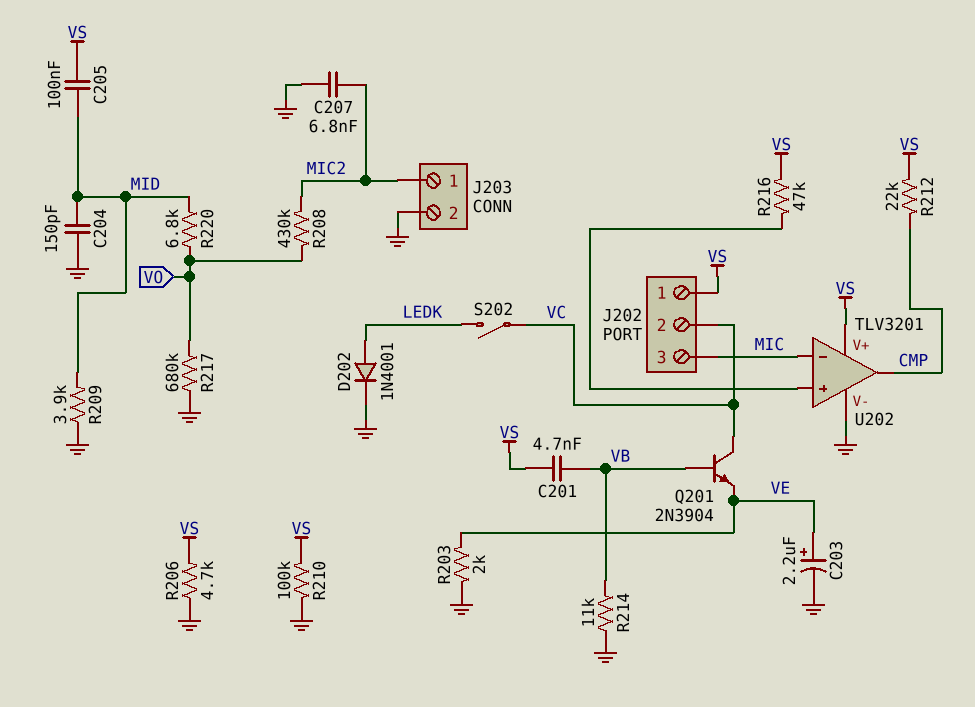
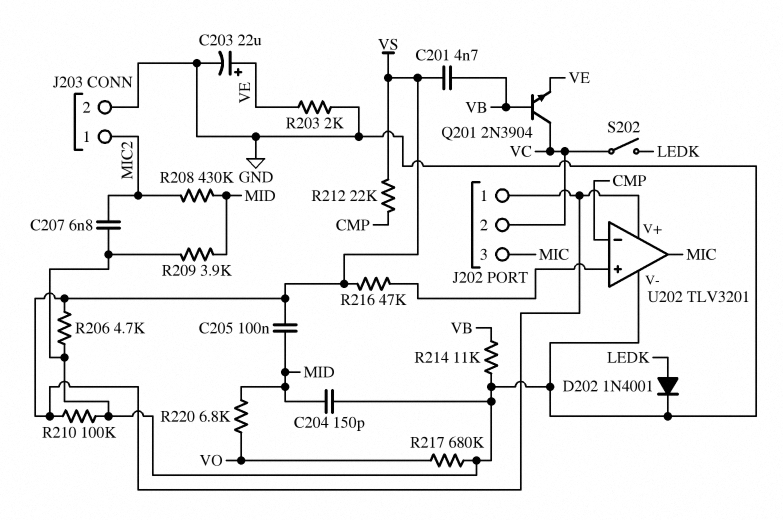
C203: 2.2uF (plus VE, minus GND) -> 22uF (plus VE, minus GND)
R208: 430k (MIC2, VO) -> 430k (MIC2, MID)
U202 pin in-: MIC -> CMP
U202 pin out: CMP -> MIC

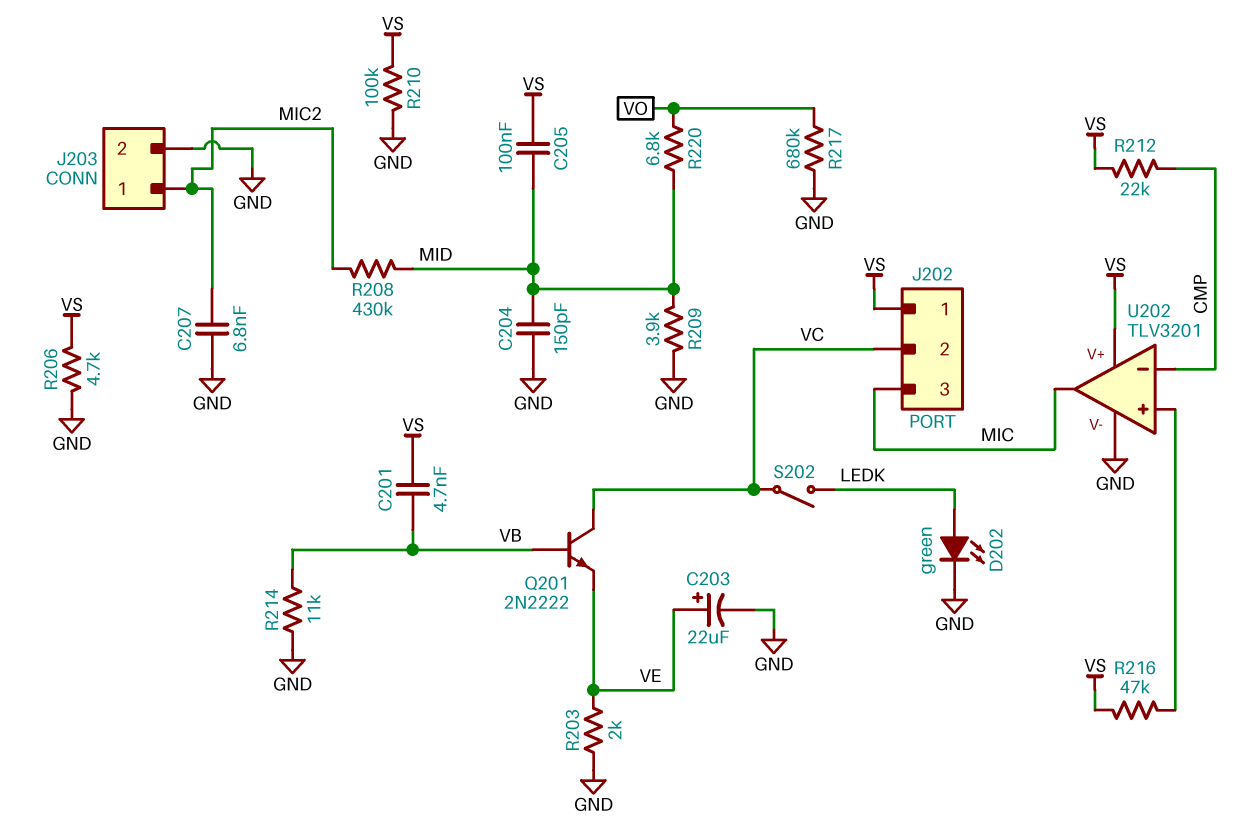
D202: diode 1N4001 (A LEDK, K GND) -> LED green (A LEDK, K GND)
Q201: NPN 2N3904 (B VB, C VC, E VE) -> NPN 2N2222 (B VB, C VC, E VE)

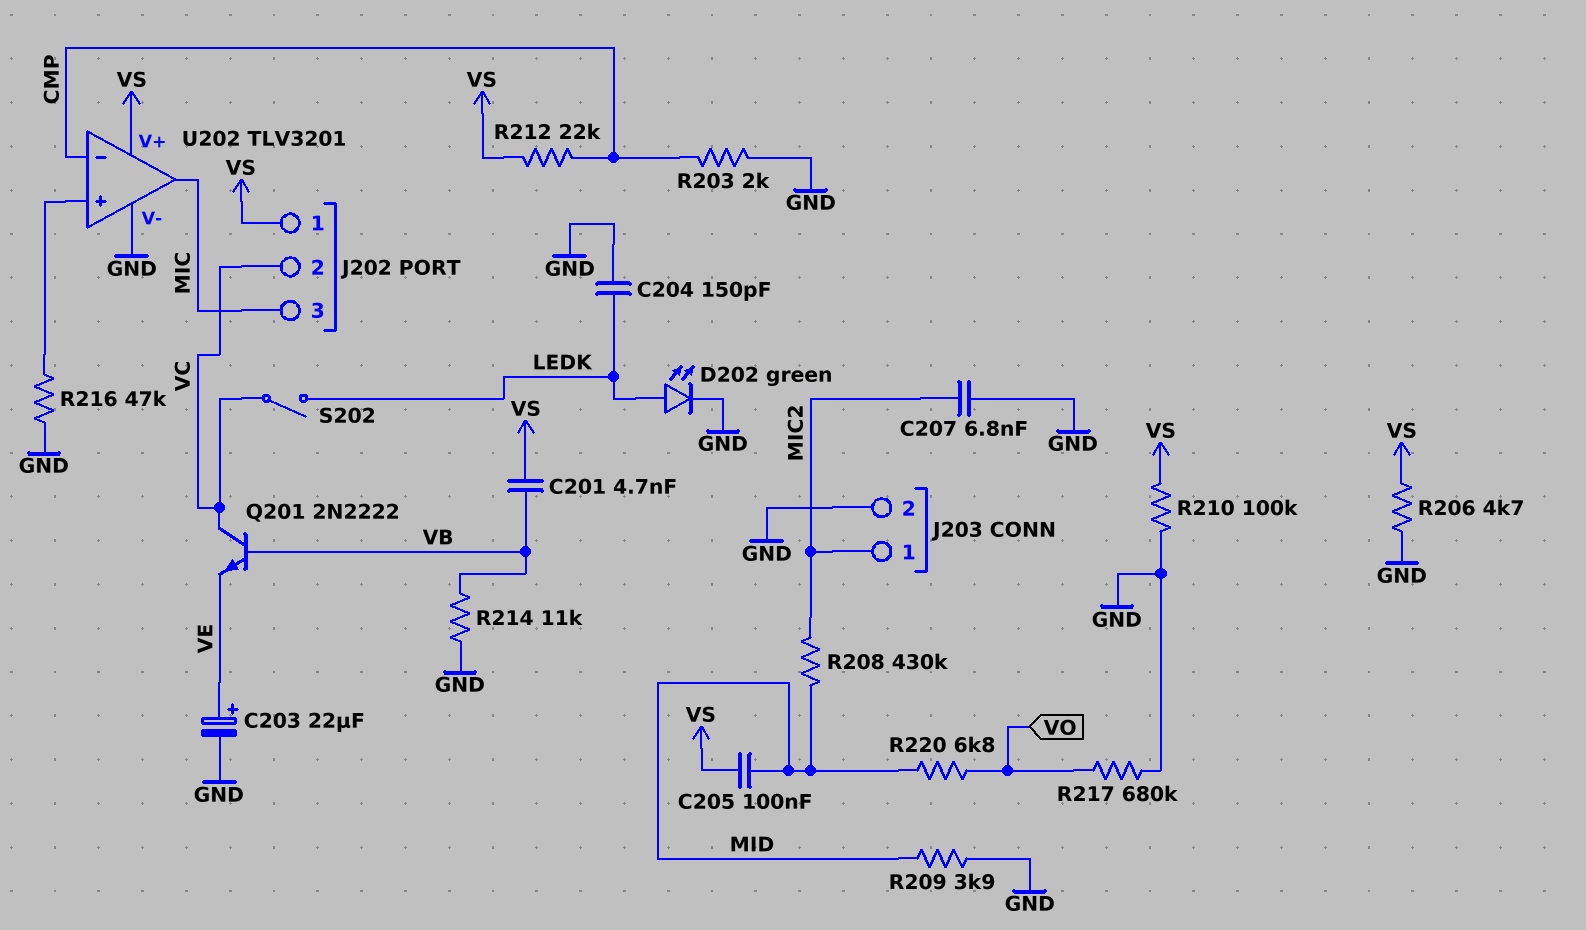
C204: 150pF (GND, MID) -> 150pF (GND, LEDK)
R203: 2k (GND, VE) -> 2k (CMP, GND)
R216: 47k (U202/in+, VS) -> 47k (GND, U202/in+)

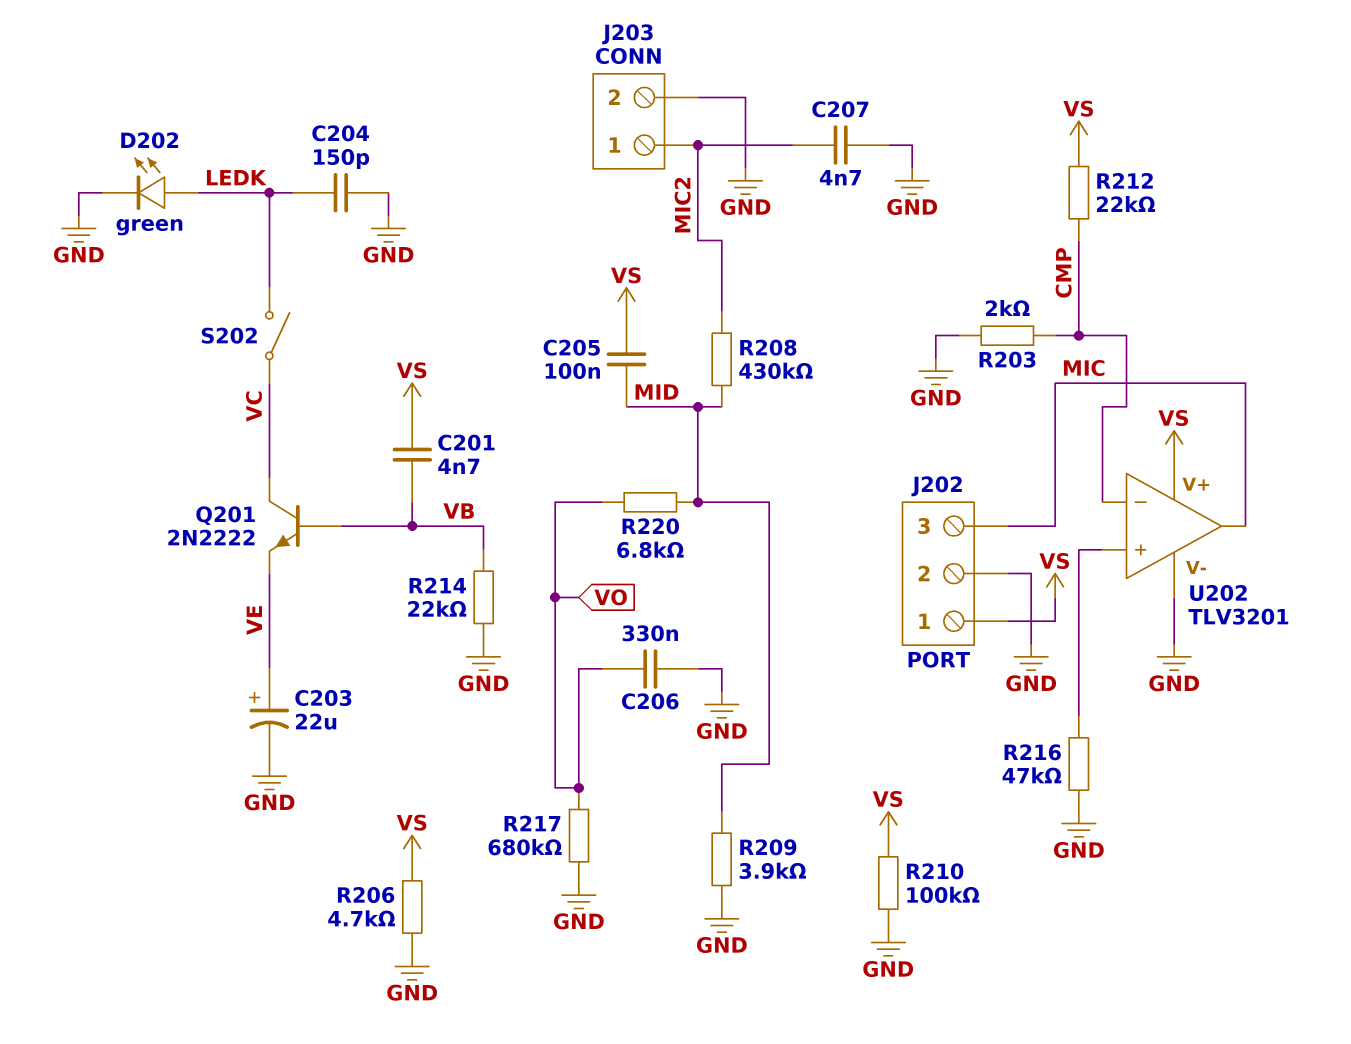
C206: none -> 330nF (GND, VO)
C207: 6.8nF (GND, MIC2) -> 4.7nF (GND, MIC2)
J202 pin 2: VC -> GND
R214: 11k (GND, VB) -> 22k (GND, VB)

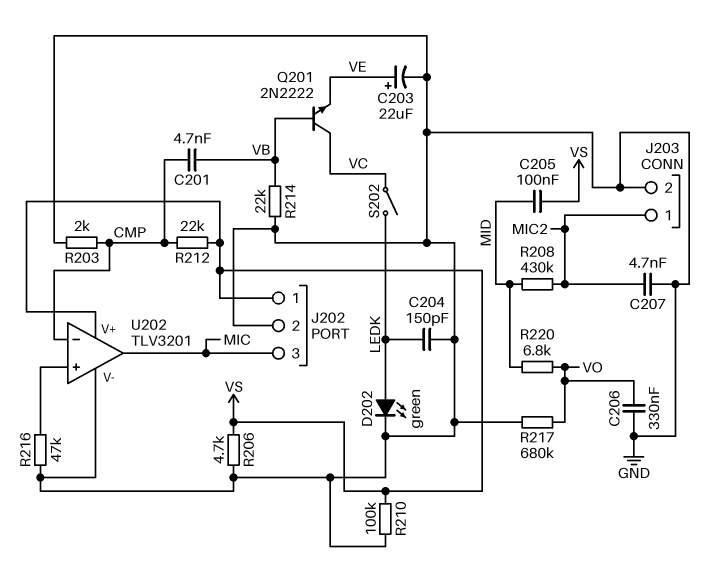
C201: 4.7nF (VB, VS) -> 4.7nF (CMP, VB)
R209: 3.9k (GND, MID) -> none

